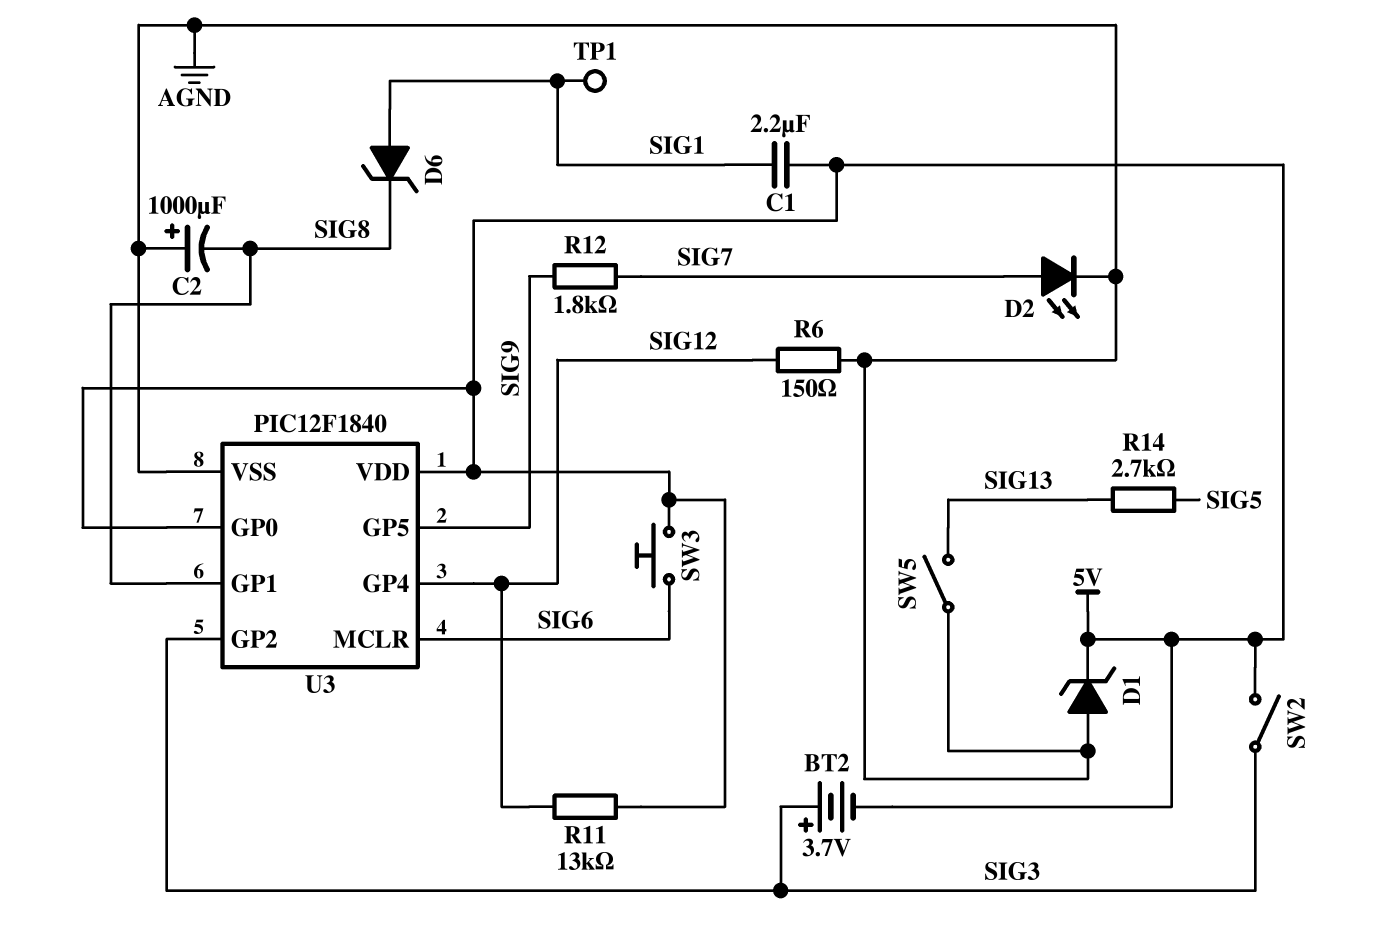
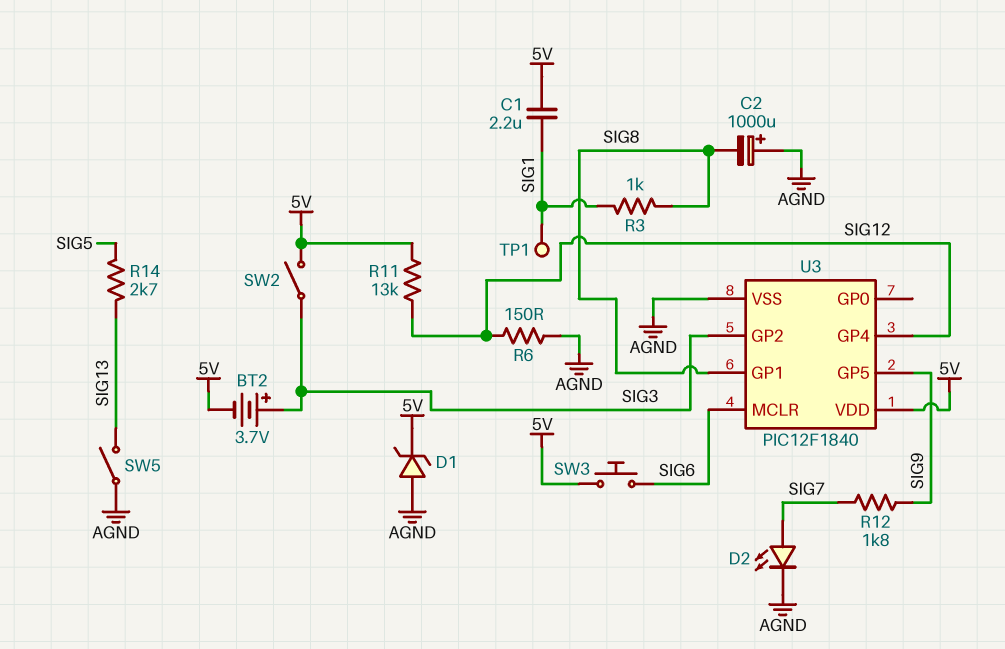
D6: zener (A SIG1, K SIG8) -> none
R3: none -> 1k (SIG1, SIG8)
U3 pin GP0: 5V -> none

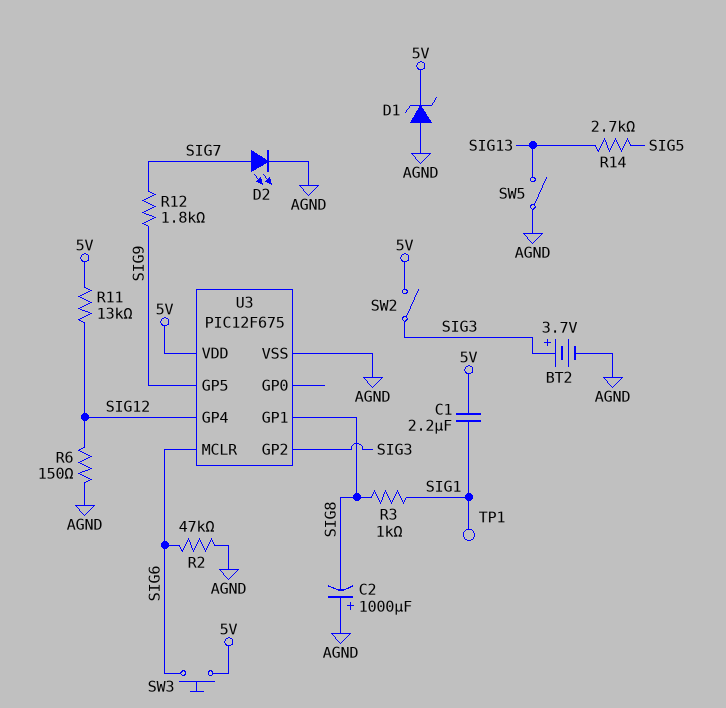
BT2: 3.7V (plus SIG3, minus 5V) -> 3.7V (plus SIG3, minus AGND)
R2: none -> 47k (AGND, SIG6)
U3: PIC12F1840 -> PIC12F675

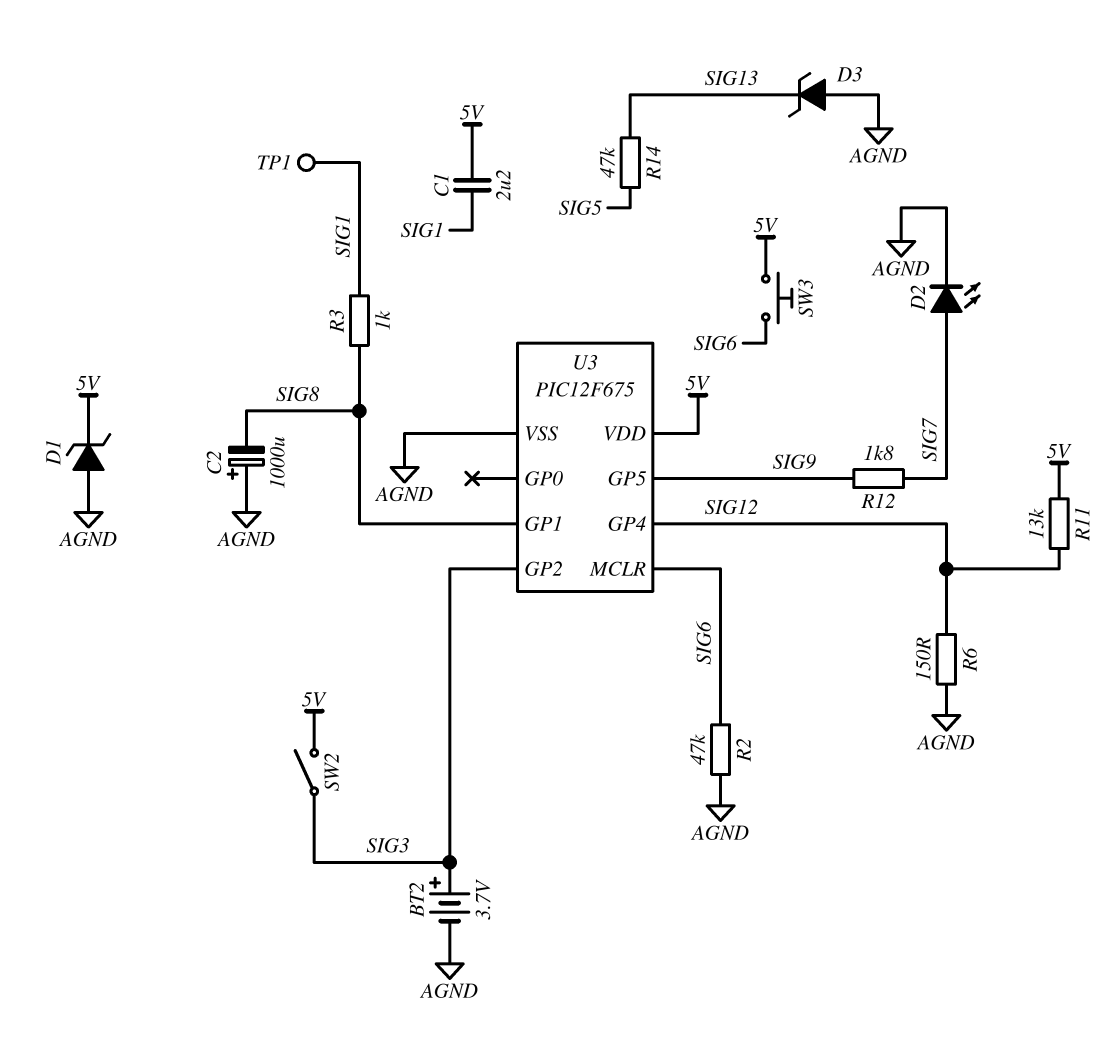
D3: none -> zener (A AGND, K SIG13)
R14: 2.7k (SIG5, SIG13) -> 47k (SIG5, SIG13)
SW5: switch (AGND, SIG13) -> none

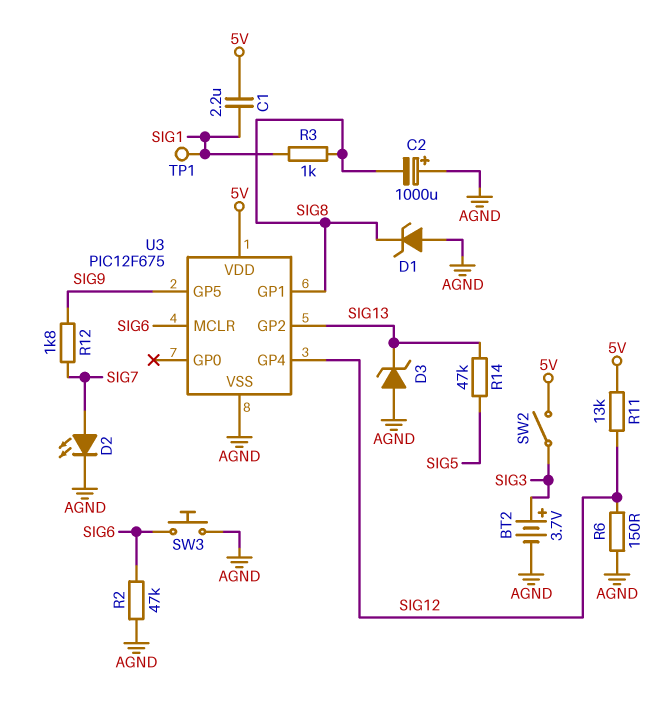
D1: zener (A AGND, K 5V) -> zener (A AGND, K SIG8)
SW3: button (5V, SIG6) -> button (AGND, SIG6)
U3 pin GP2: SIG3 -> SIG13

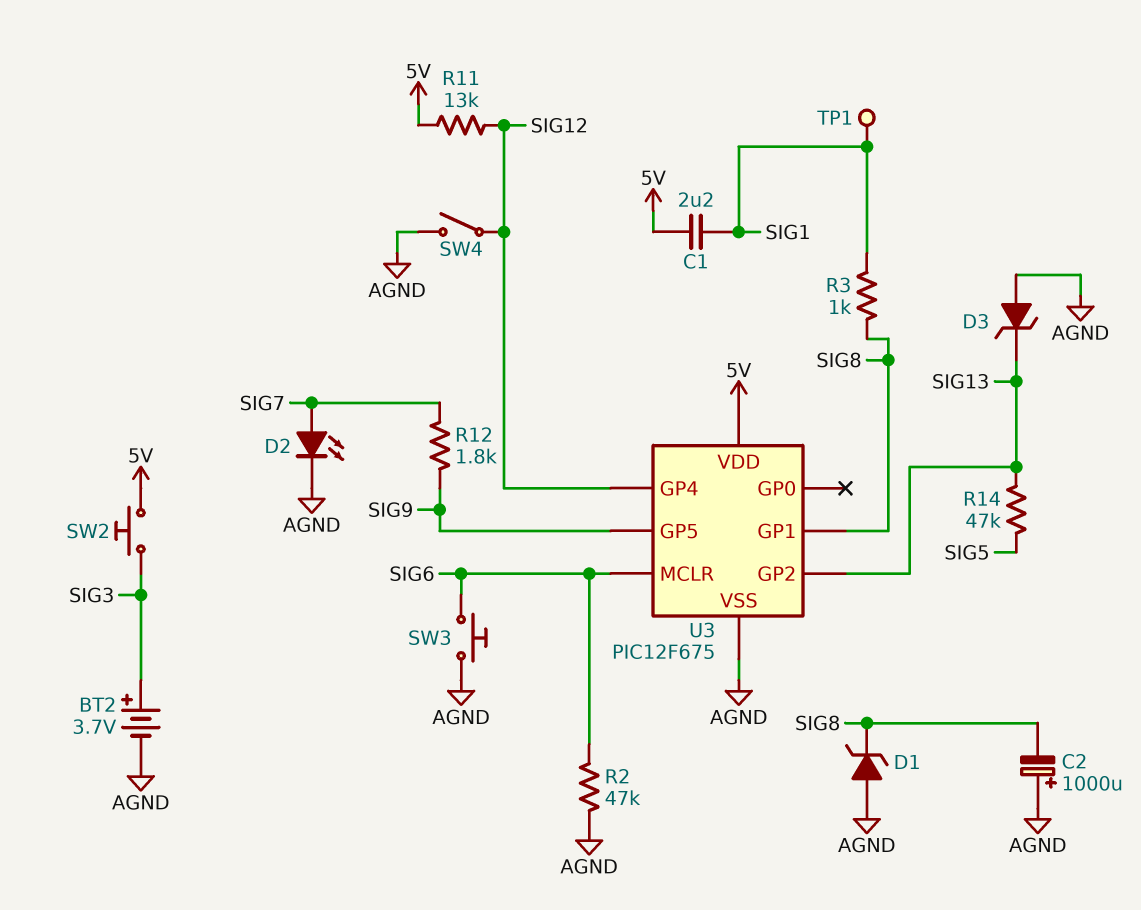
R6: 150 (AGND, SIG12) -> none
SW2: switch (5V, SIG3) -> button (5V, SIG3)
SW4: none -> switch (AGND, SIG12)

